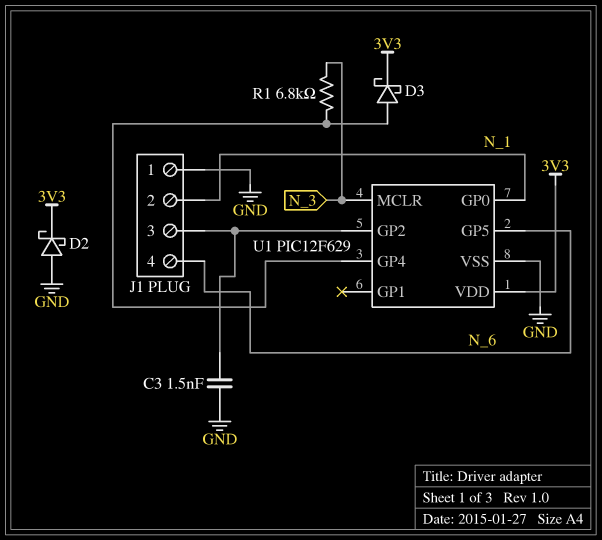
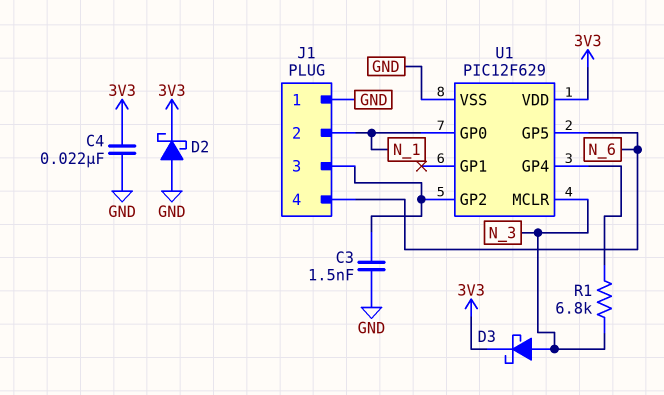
C4: none -> 22nF (3V3, GND)
D3: schottky (A U1/GP4, K 3V3) -> schottky (A N_3, K 3V3)

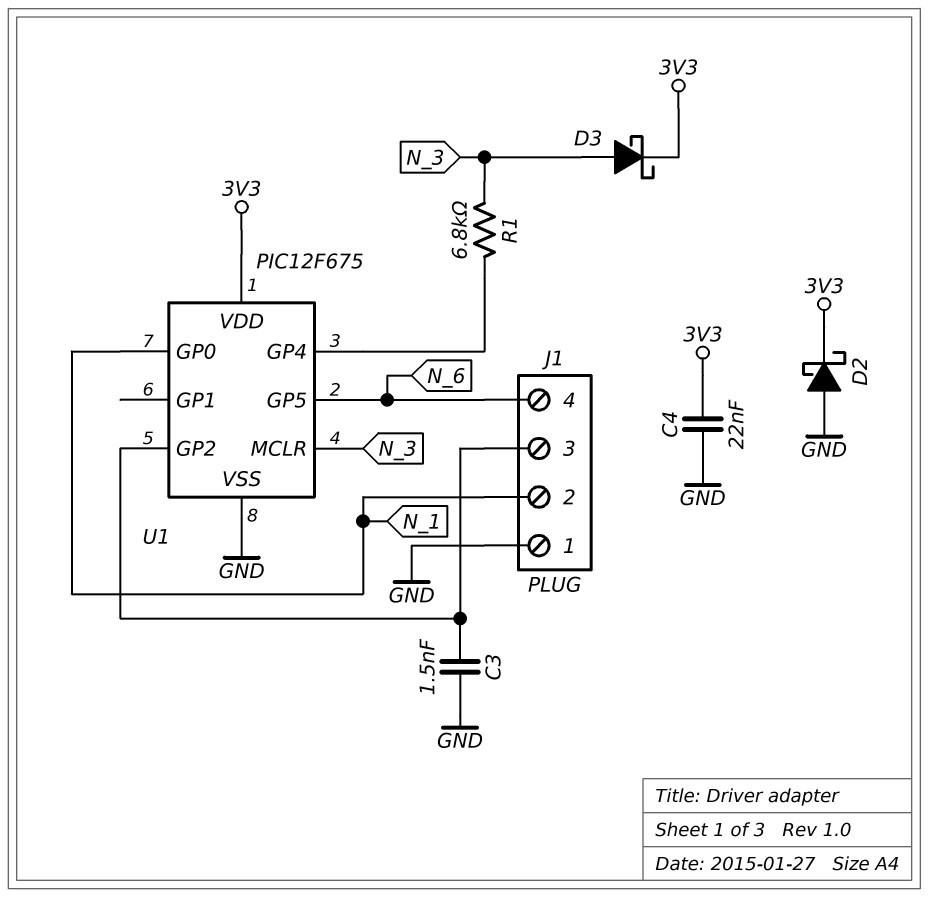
U1: PIC12F629 -> PIC12F675

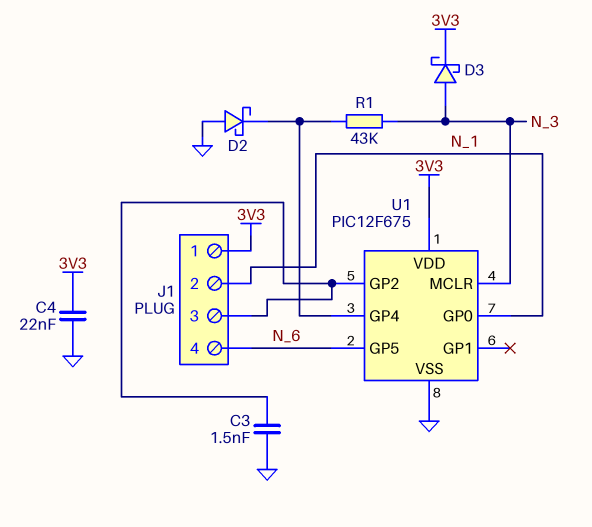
D2: schottky (A GND, K 3V3) -> schottky (A GND, K U1/GP4)
J1 pin 1: GND -> 3V3
R1: 6.8k (N_3, U1/GP4) -> 43k (N_3, U1/GP4)

